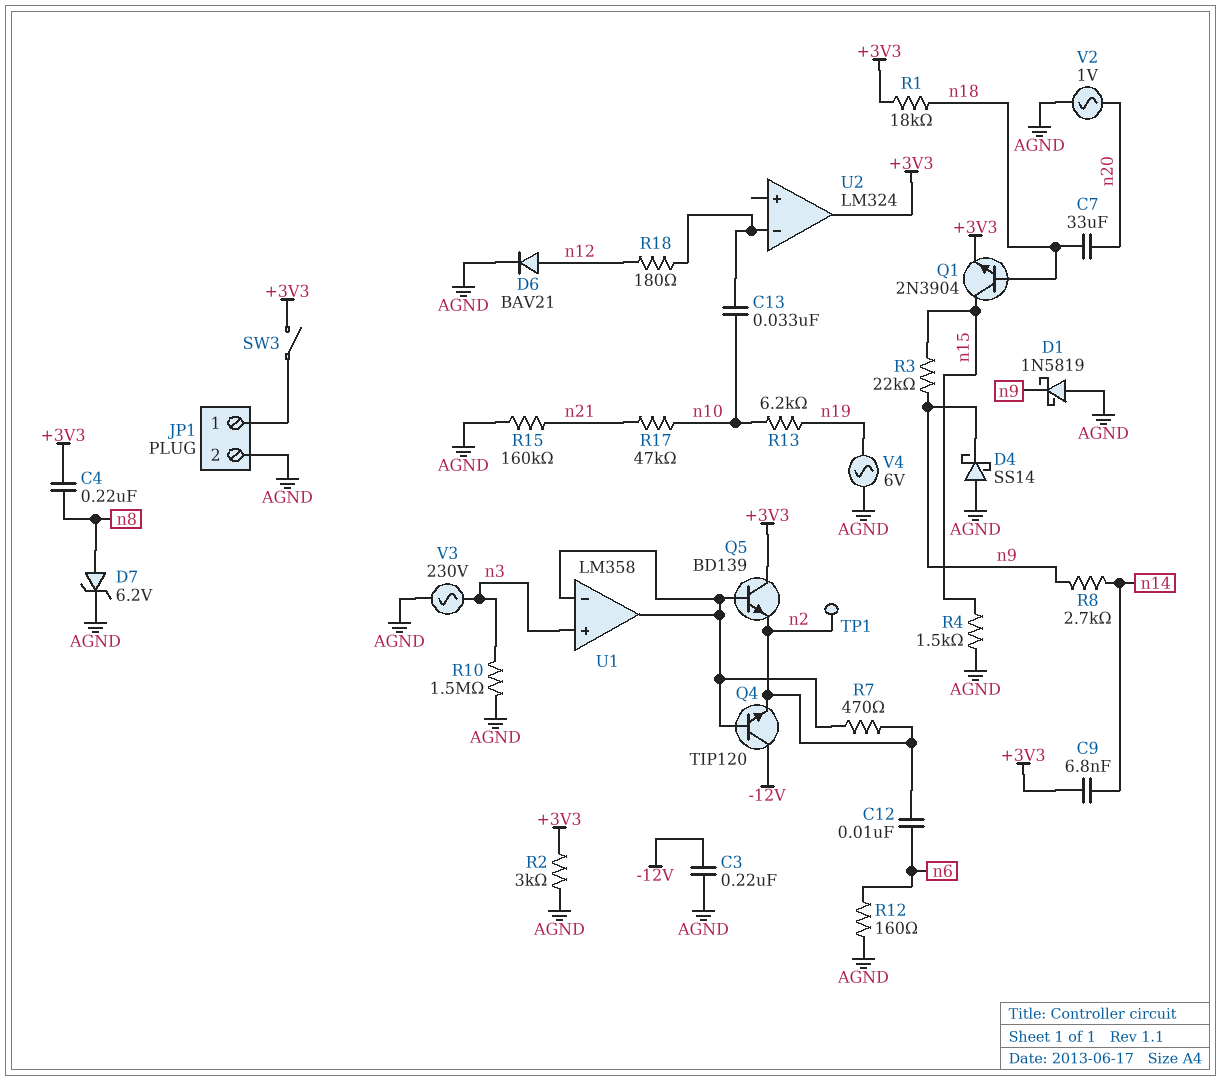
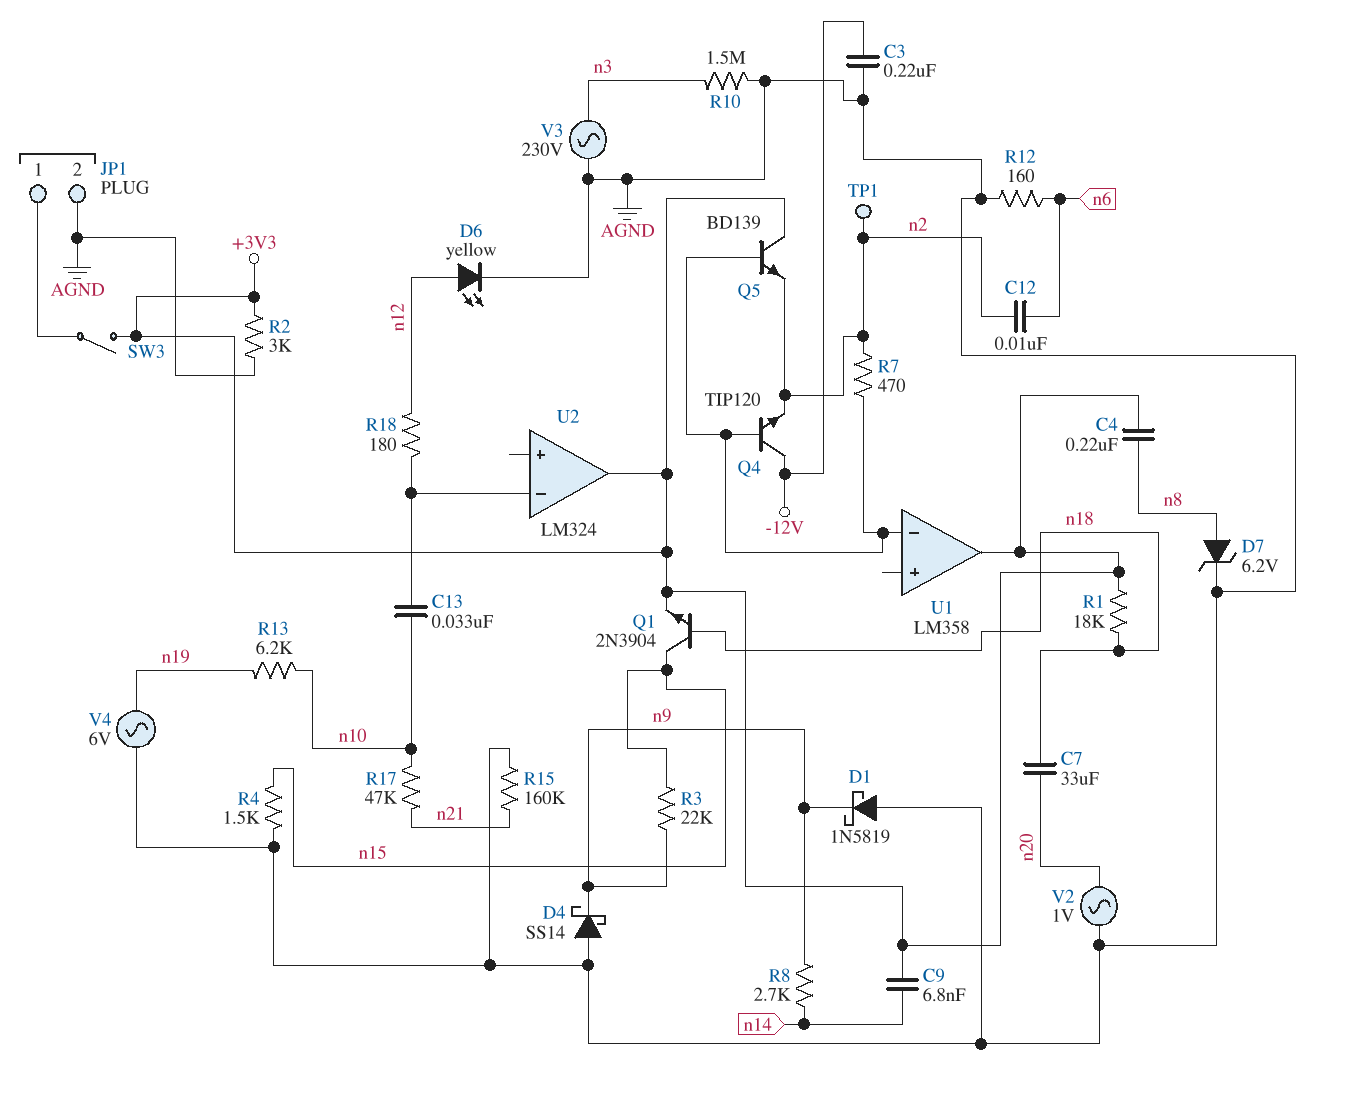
D6: diode BAV21 (A n12, K AGND) -> LED yellow (A n12, K AGND)
U1 pin in+: n3 -> none
U1 pin out: U1/in- -> +3V3

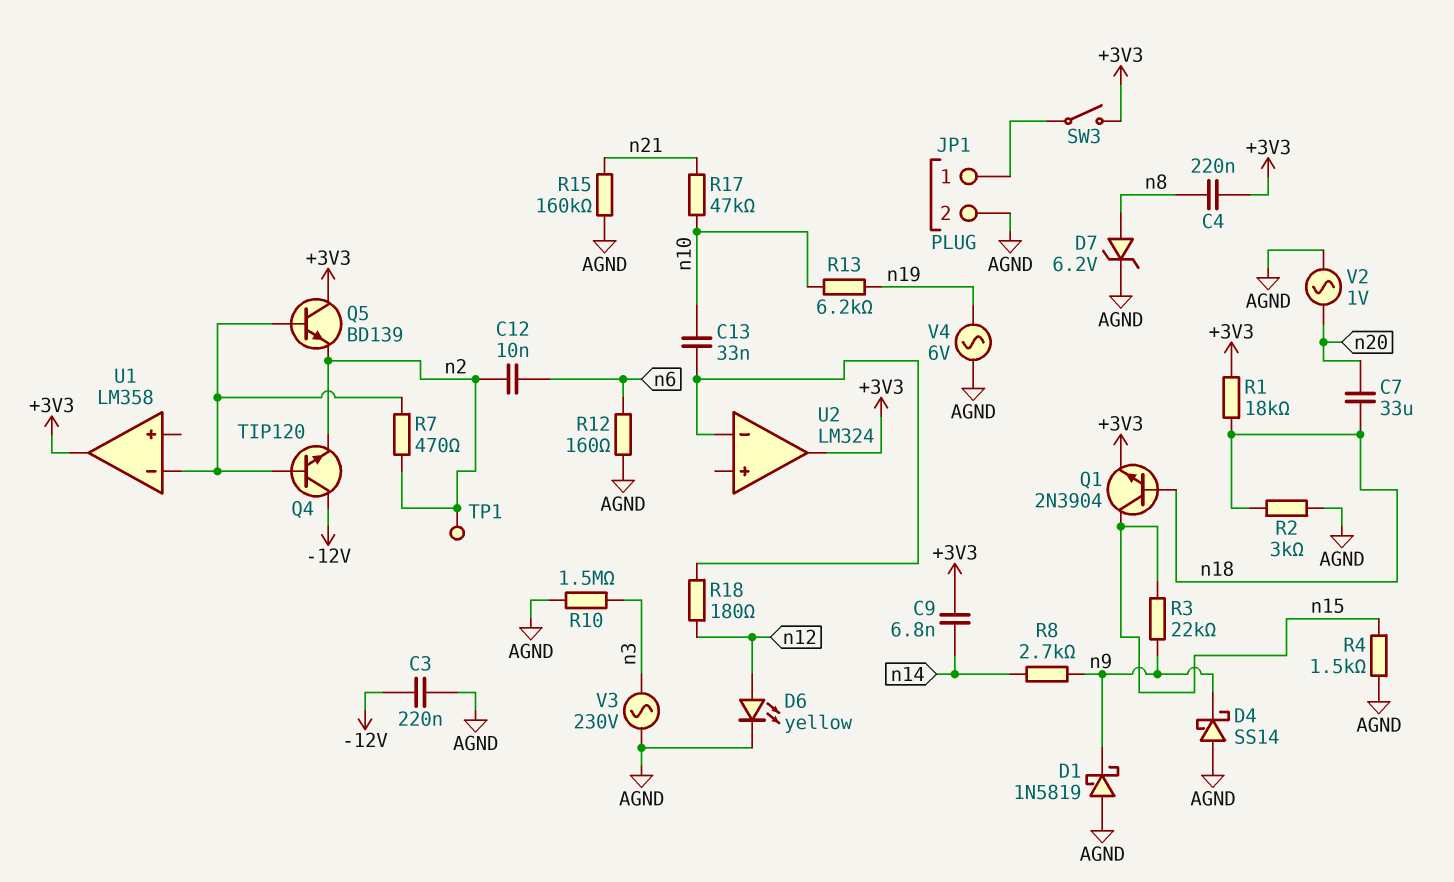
R2: 3k (+3V3, AGND) -> 3k (AGND, n18)

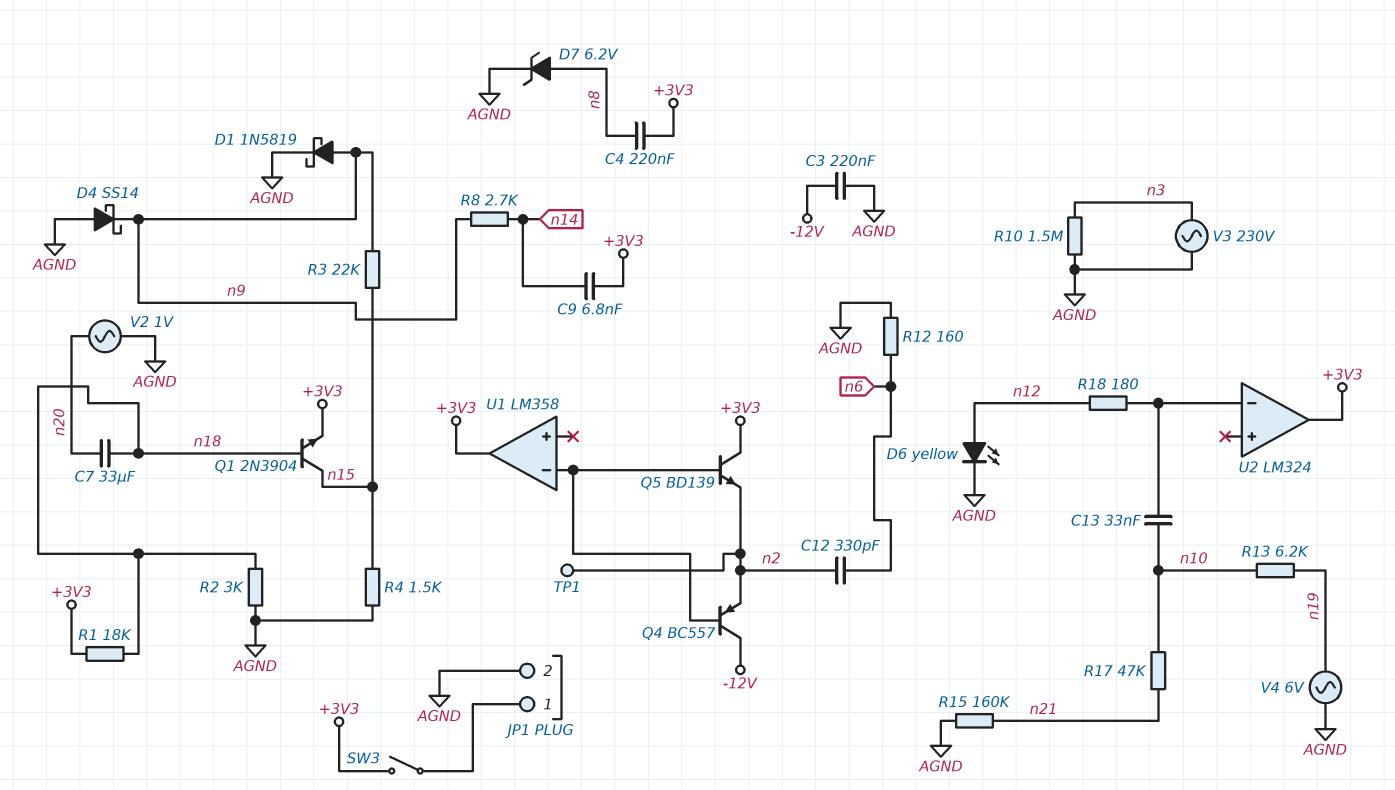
C12: 10nF (n2, n6) -> 330pF (n2, n6)
D1: schottky 1N5819 (A AGND, K n9) -> schottky 1N5819 (A n9, K AGND)
Q4: NPN TIP120 (B U1/in-, C -12V, E n2) -> PNP BC557 (B U1/in-, C -12V, E n2)
R7: 470 (U1/in-, n2) -> none

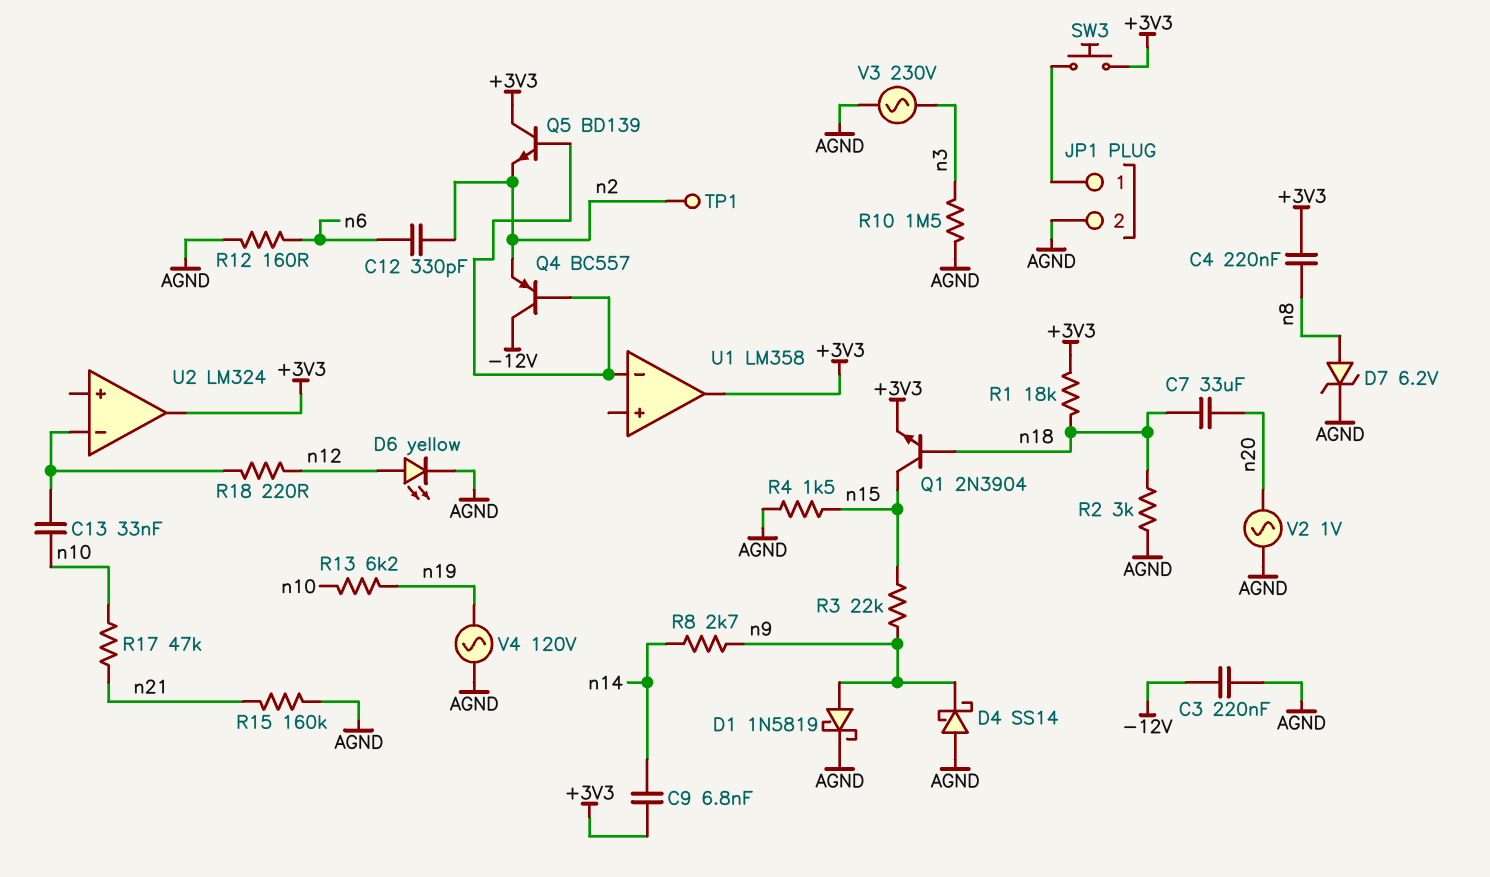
R18: 180 (U2/in-, n12) -> 220 (U2/in-, n12)
SW3: switch (+3V3, JP1/1) -> button (+3V3, JP1/1)
V4: AC 6V (AGND, n19) -> AC 120V (AGND, n19)

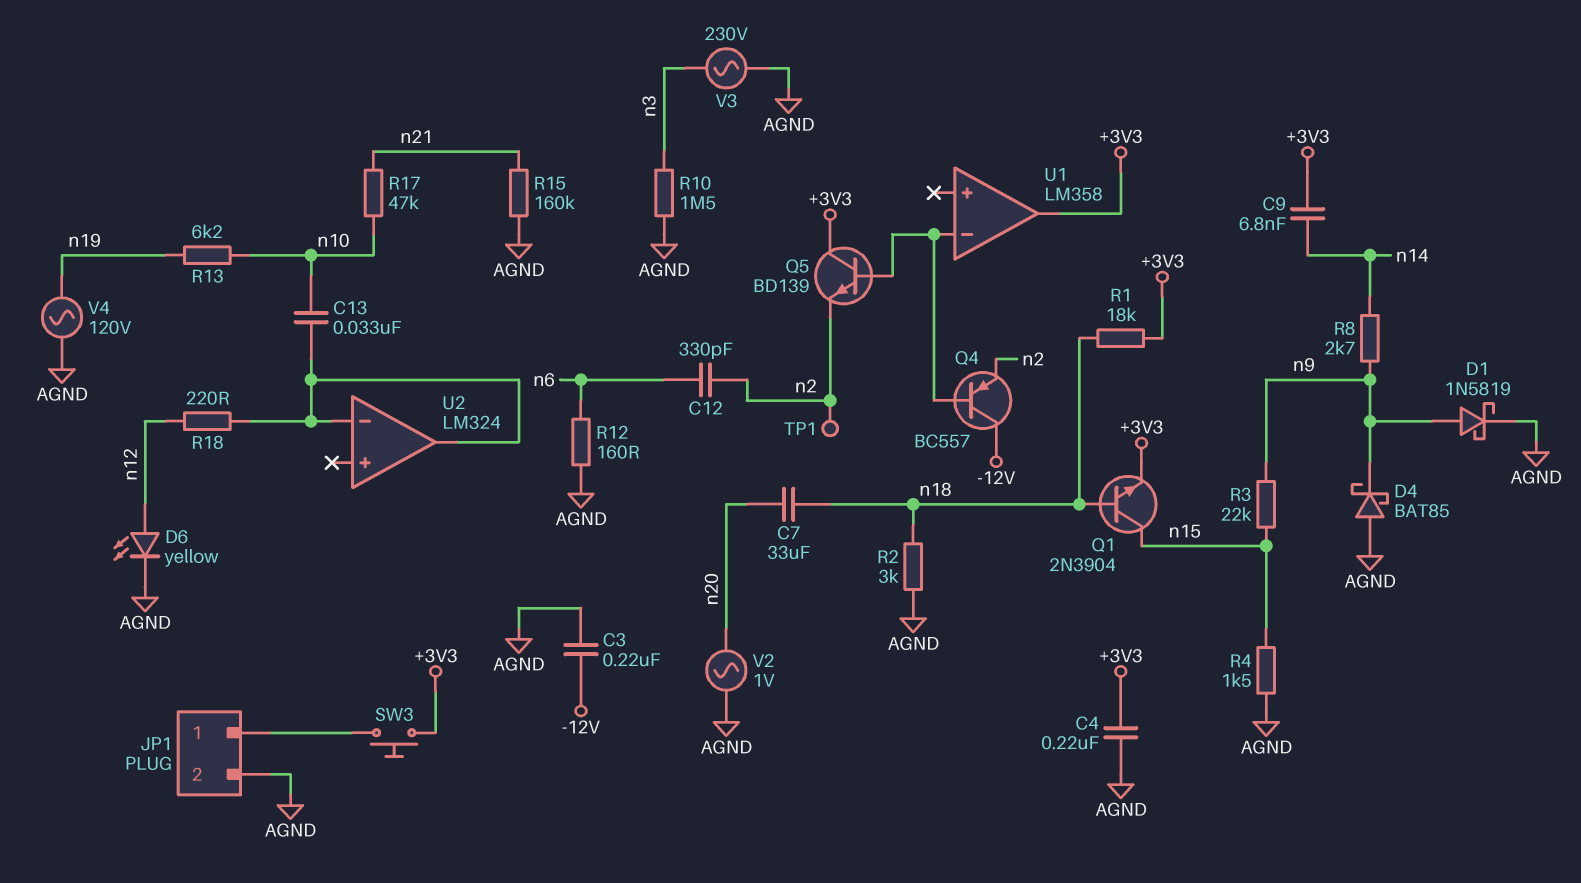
C4: 220nF (+3V3, n8) -> 220nF (+3V3, AGND)
D4: schottky SS14 (A AGND, K n9) -> schottky BAT85 (A AGND, K n9)
D7: zener 6.2V (A n8, K AGND) -> none
U2 pin out: +3V3 -> U2/in-

